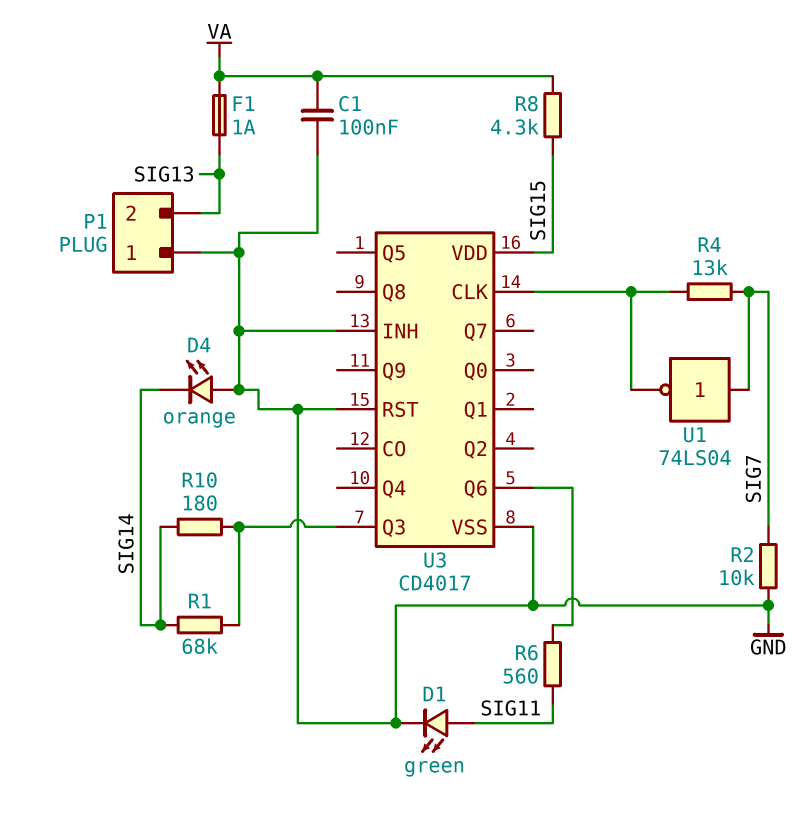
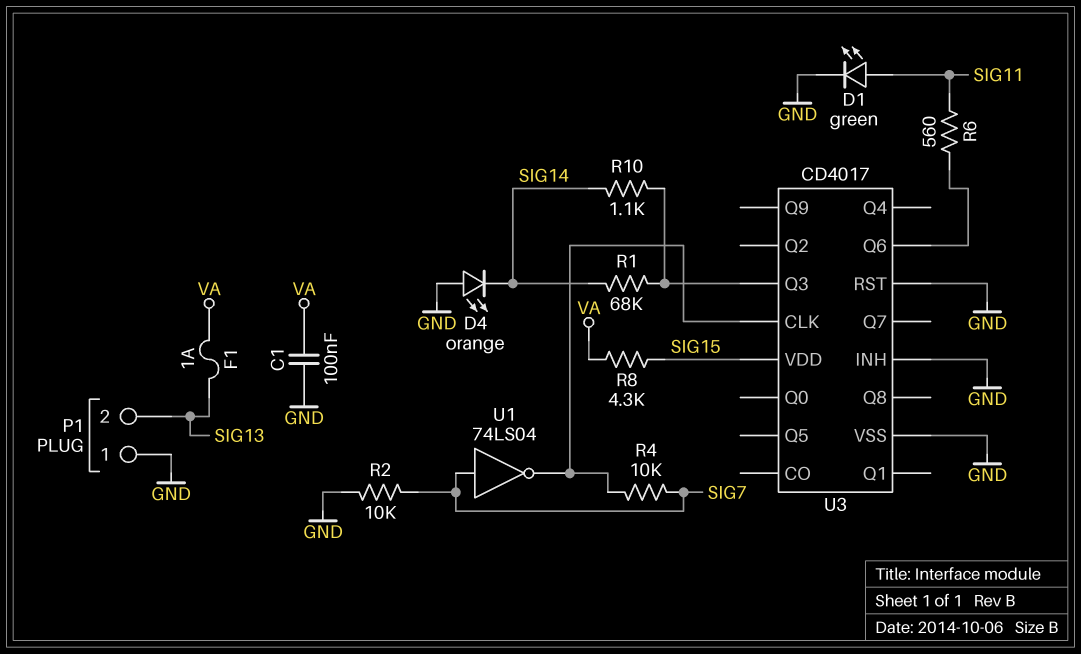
R4: 13k (SIG7, U3/CLK) -> 10k (SIG7, U3/CLK)
R10: 180 (SIG14, U3/Q3) -> 1.1k (SIG14, U3/Q3)

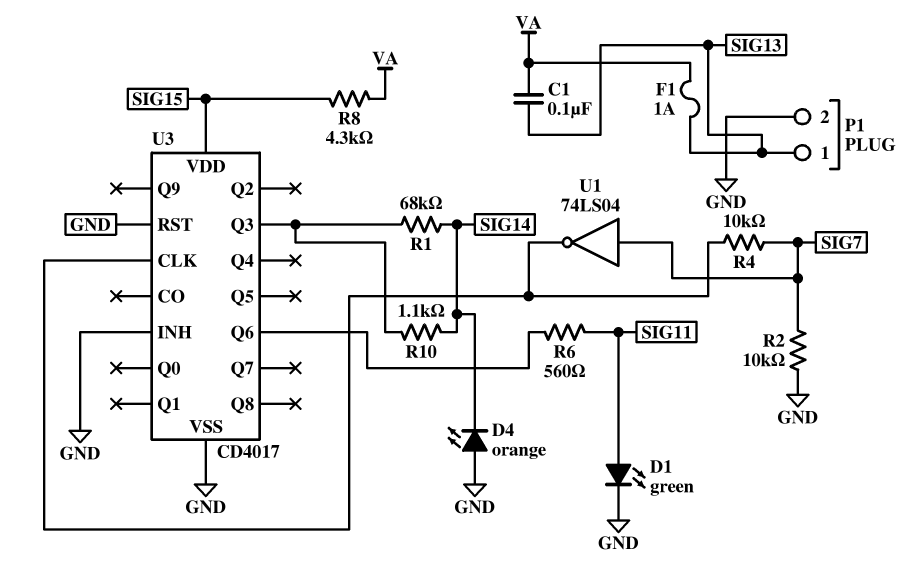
C1: 100nF (GND, VA) -> 100nF (SIG13, VA)
P1 pin 1: GND -> SIG13
P1 pin 2: SIG13 -> GND

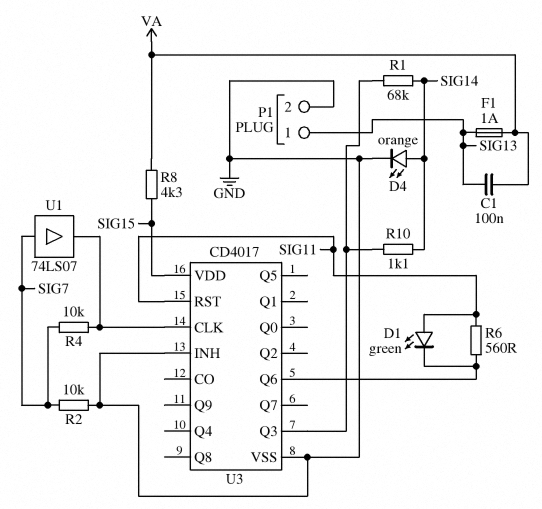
D1: LED green (A SIG11, K GND) -> LED green (A SIG11, K U3/Q6)
D4: LED orange (A GND, K SIG14) -> LED orange (A SIG14, K GND)
U1: NOT 74LS04 (in SIG7, out U3/CLK) -> buffer 74LS07 (in SIG7, out U3/CLK)
U3 pin RST: GND -> SIG11

